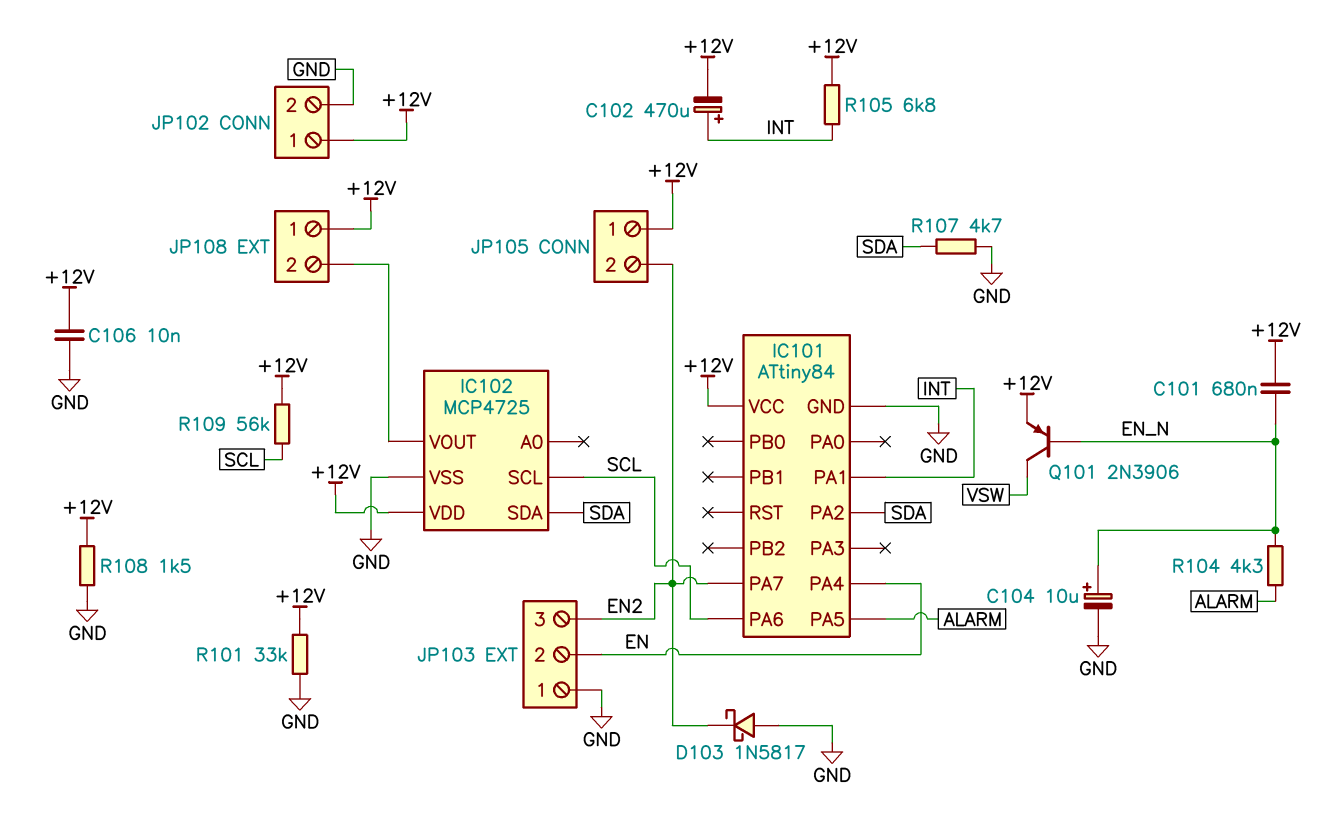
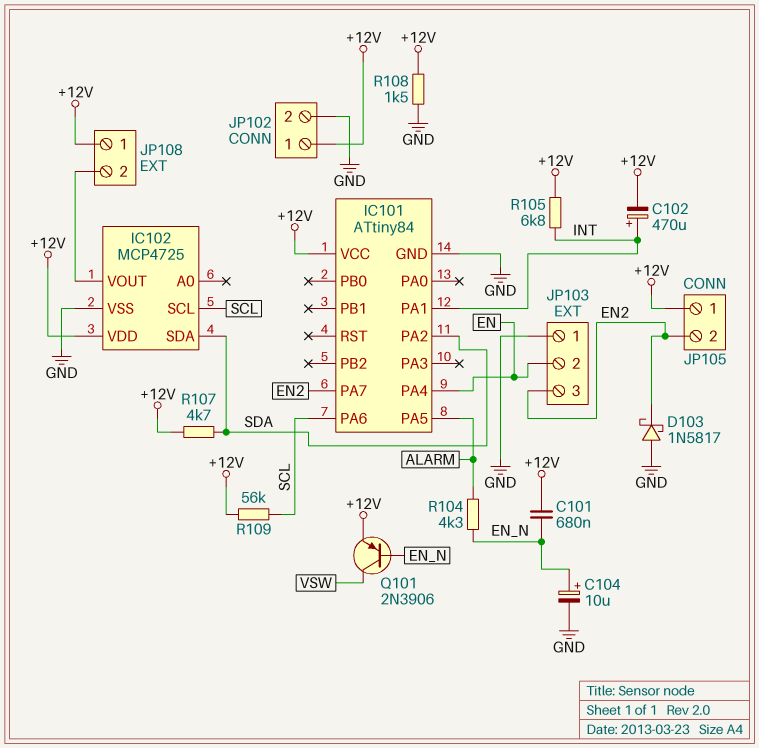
C106: 10nF (+12V, GND) -> none
R101: 33k (+12V, GND) -> none
R107: 4.7k (GND, SDA) -> 4.7k (+12V, SDA)

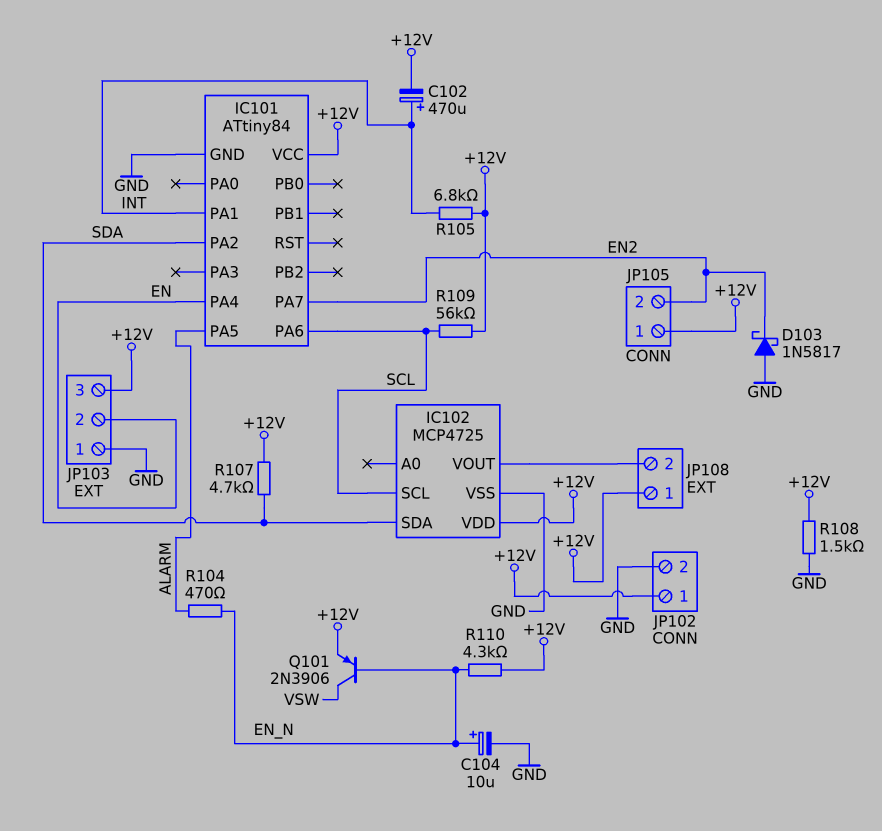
C101: 680nF (+12V, EN_N) -> none
JP103 pin 3: EN2 -> +12V
R104: 4.3k (ALARM, EN_N) -> 470 (ALARM, EN_N)
R110: none -> 4.3k (+12V, EN_N)

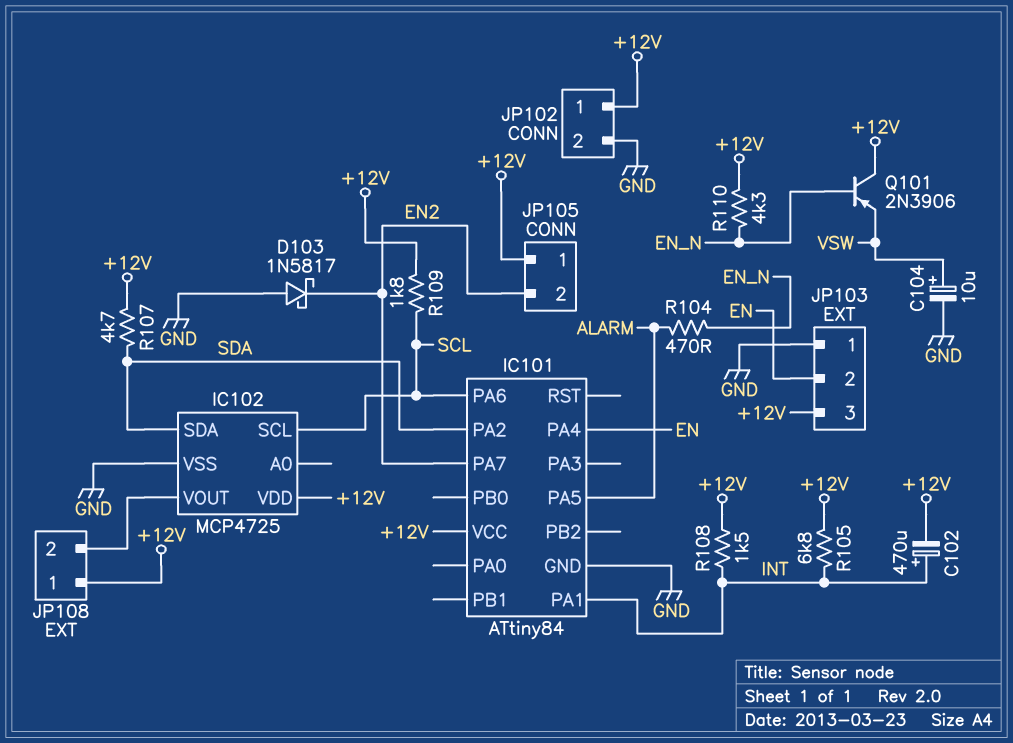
C104: 10uF (plus EN_N, minus GND) -> 10uF (plus VSW, minus GND)
Q101: PNP 2N3906 (B EN_N, C VSW, E +12V) -> PNP 2N3906 (B EN_N, C +12V, E VSW)
R108: 1.5k (+12V, GND) -> 1.5k (+12V, INT)
R109: 56k (+12V, SCL) -> 1.8k (+12V, SCL)

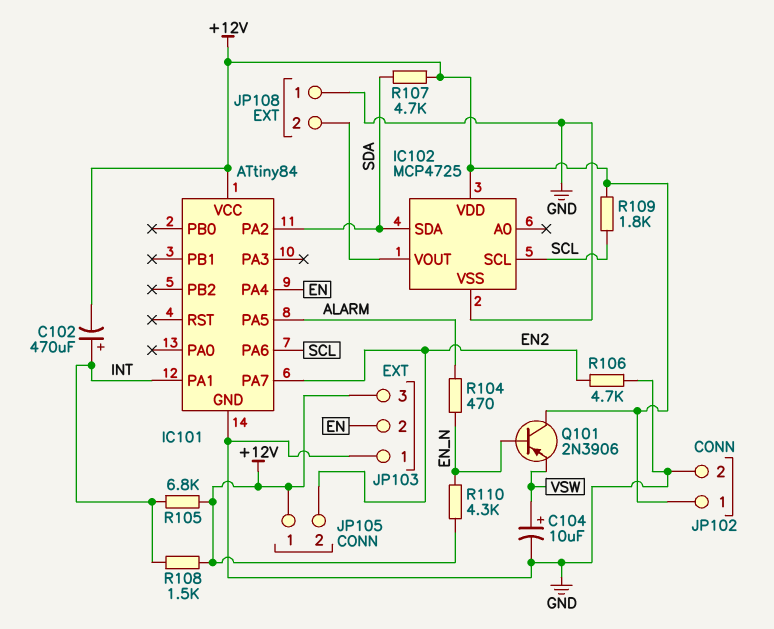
D103: schottky 1N5817 (A GND, K EN2) -> none
JP108 pin 1: +12V -> GND
R106: none -> 4.7k (EN2, GND)

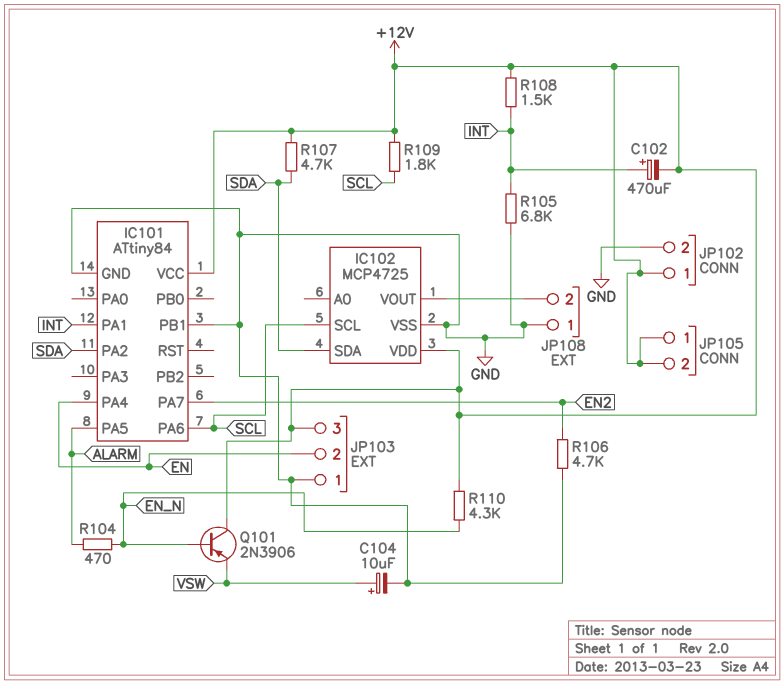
IC101 pin PB1: none -> GND
JP105 pin 2: EN2 -> +12V
R105: 6.8k (+12V, INT) -> 6.8k (GND, INT)

